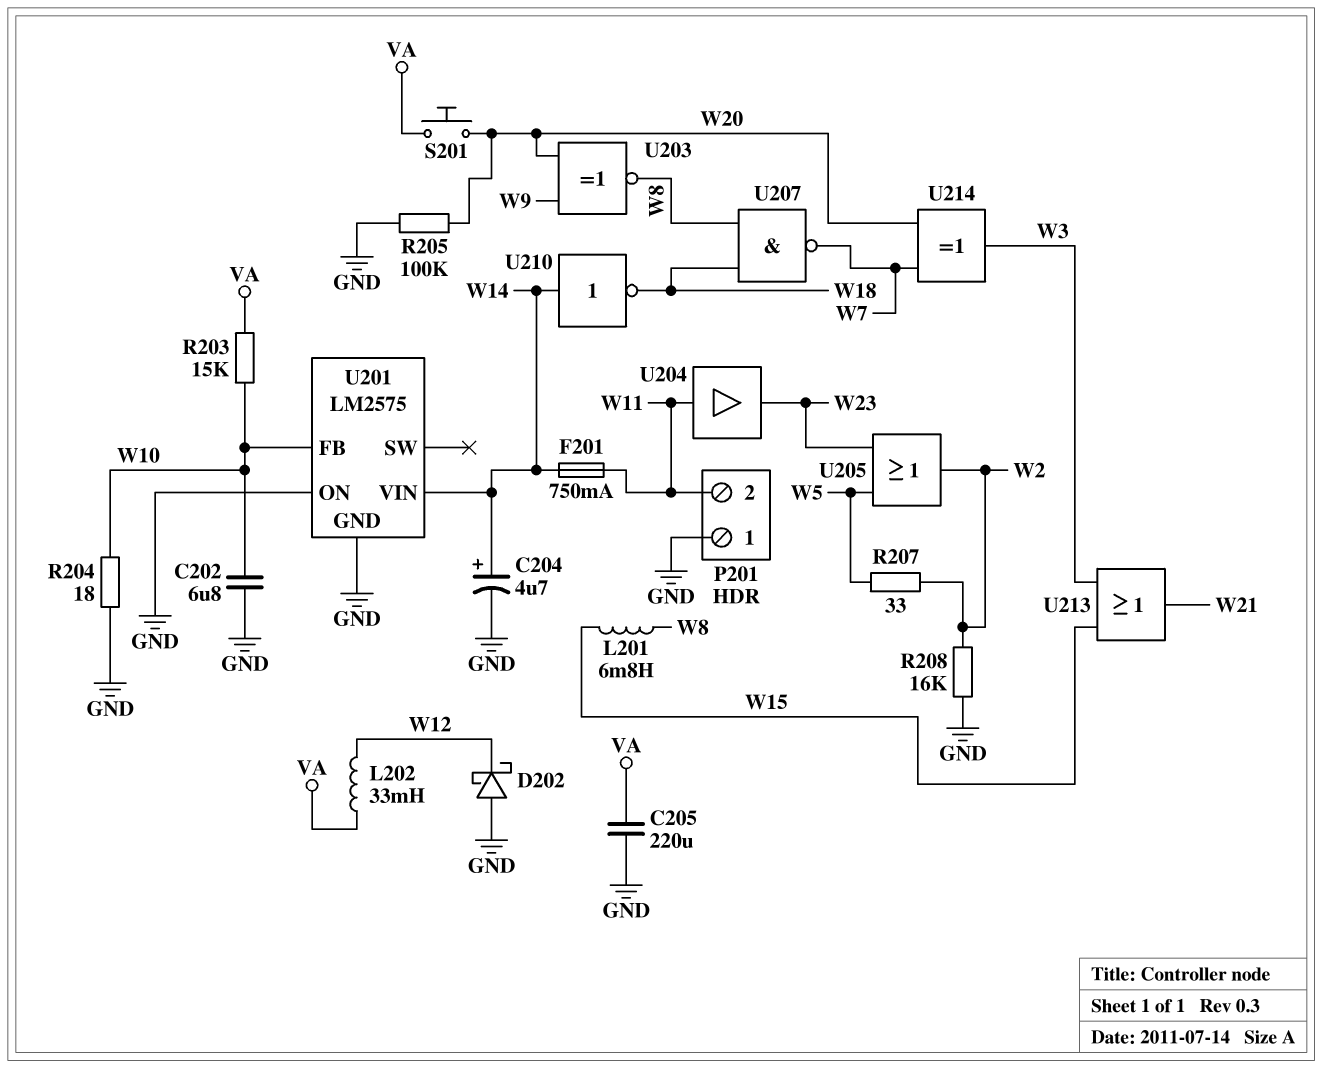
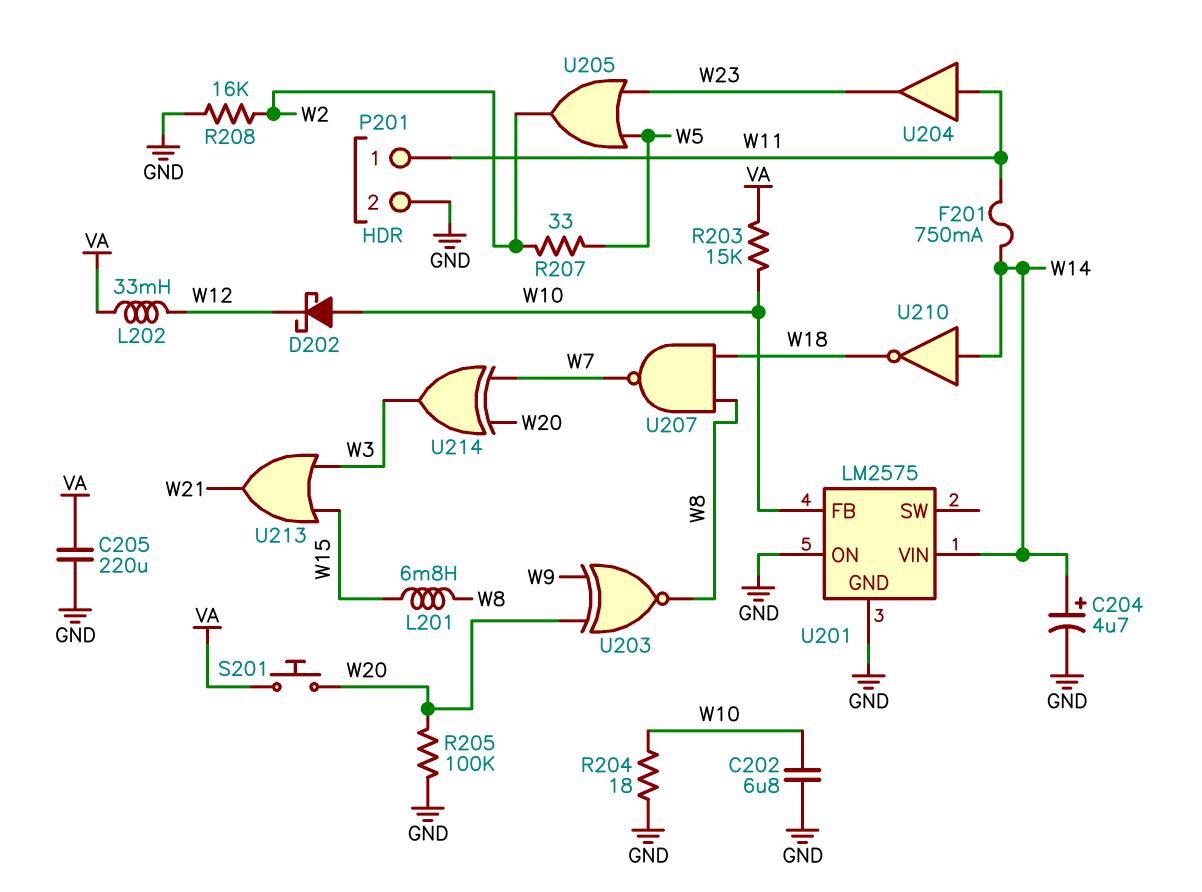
D202: schottky (A GND, K W12) -> schottky (A W10, K W12)
P201 pin 1: GND -> W11
P201 pin 2: W11 -> GND

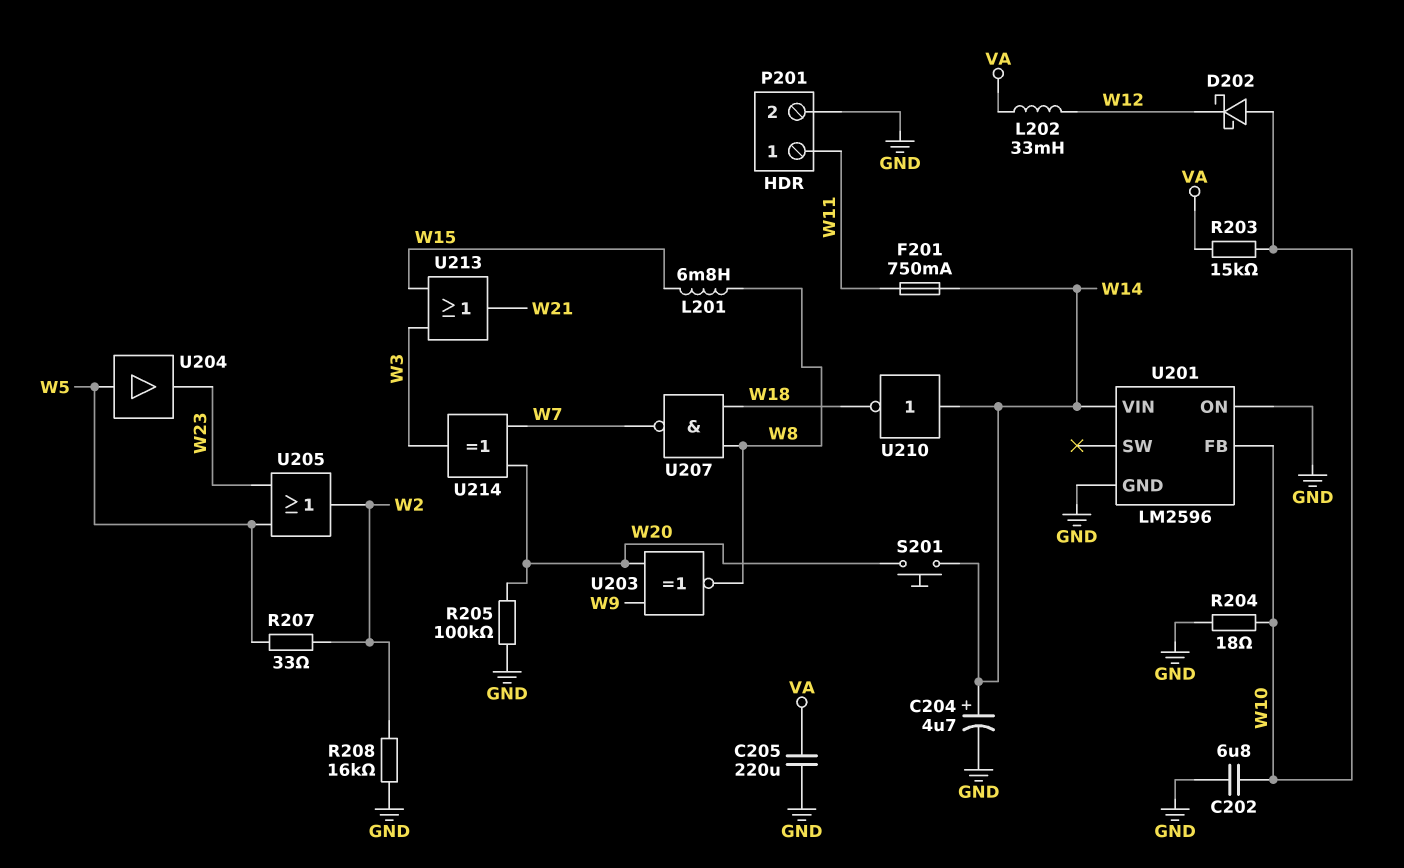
S201: button (VA, W20) -> button (W14, W20)
U201: LM2575 -> LM2596
U204: buffer (in W11, out W23) -> buffer (in W5, out W23)

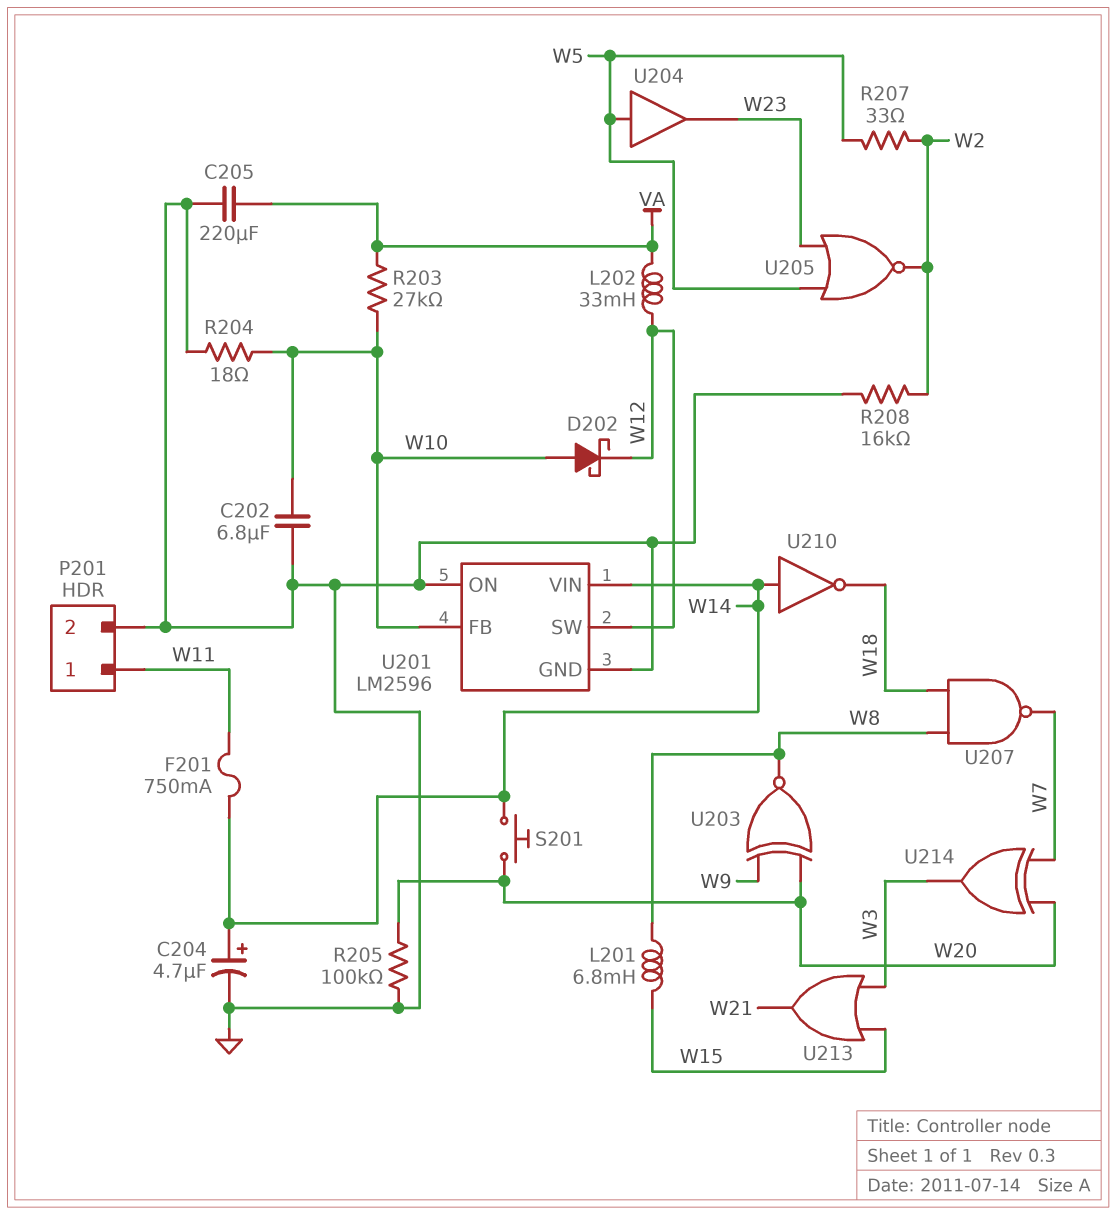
R203: 15k (VA, W10) -> 27k (VA, W10)
U201 pin SW: none -> W12
U205: OR (in W5, in W23, out W2) -> NOR (in W5, in W23, out W2)

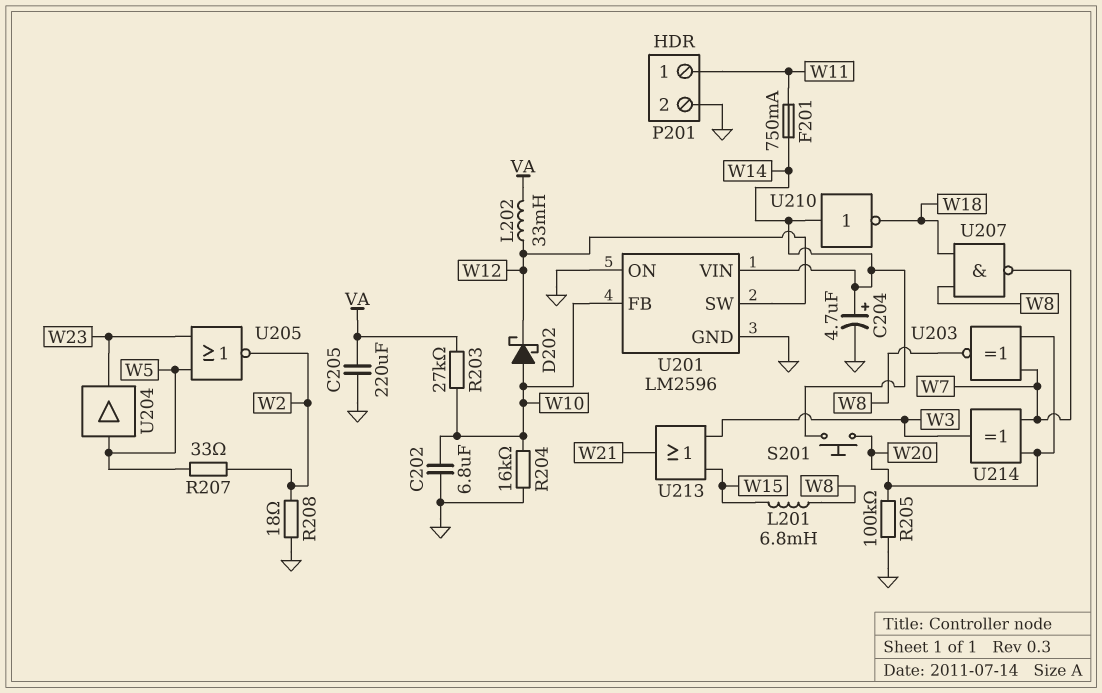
R204: 18 (GND, W10) -> 16k (GND, W10)
R208: 16k (GND, W2) -> 18 (GND, W2)
U203: XNOR (in W9, in W20, out W8) -> XNOR (in W7, in W20, out W8)

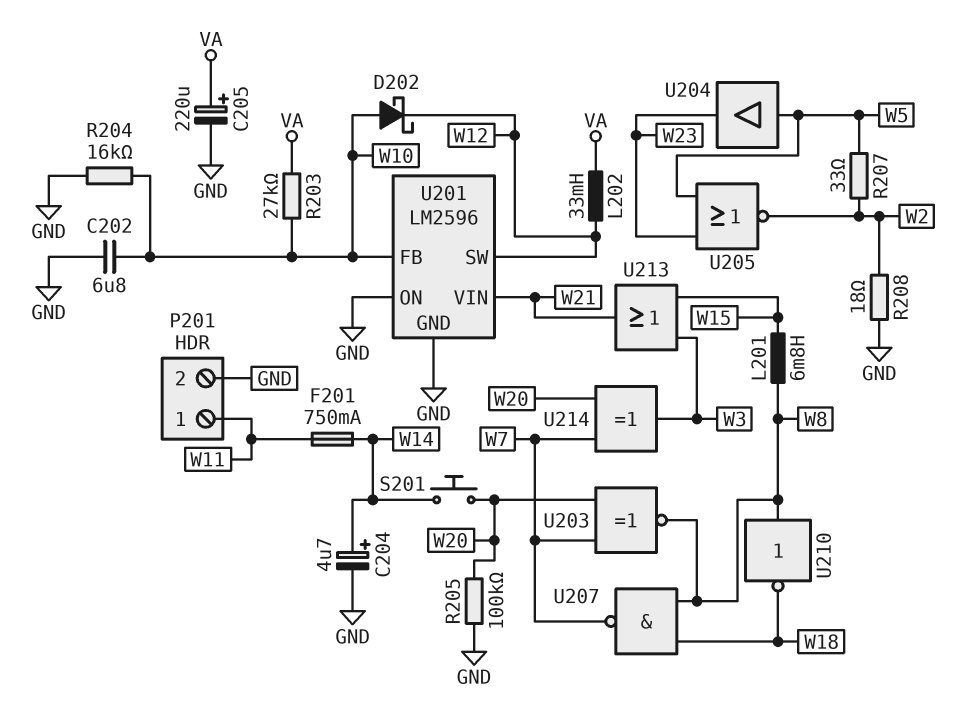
C205: 220uF (GND, VA) -> 220uF (plus VA, minus GND)
U201 pin VIN: W14 -> W21
U210: NOT (in W14, out W18) -> NOT (in W8, out W18)

